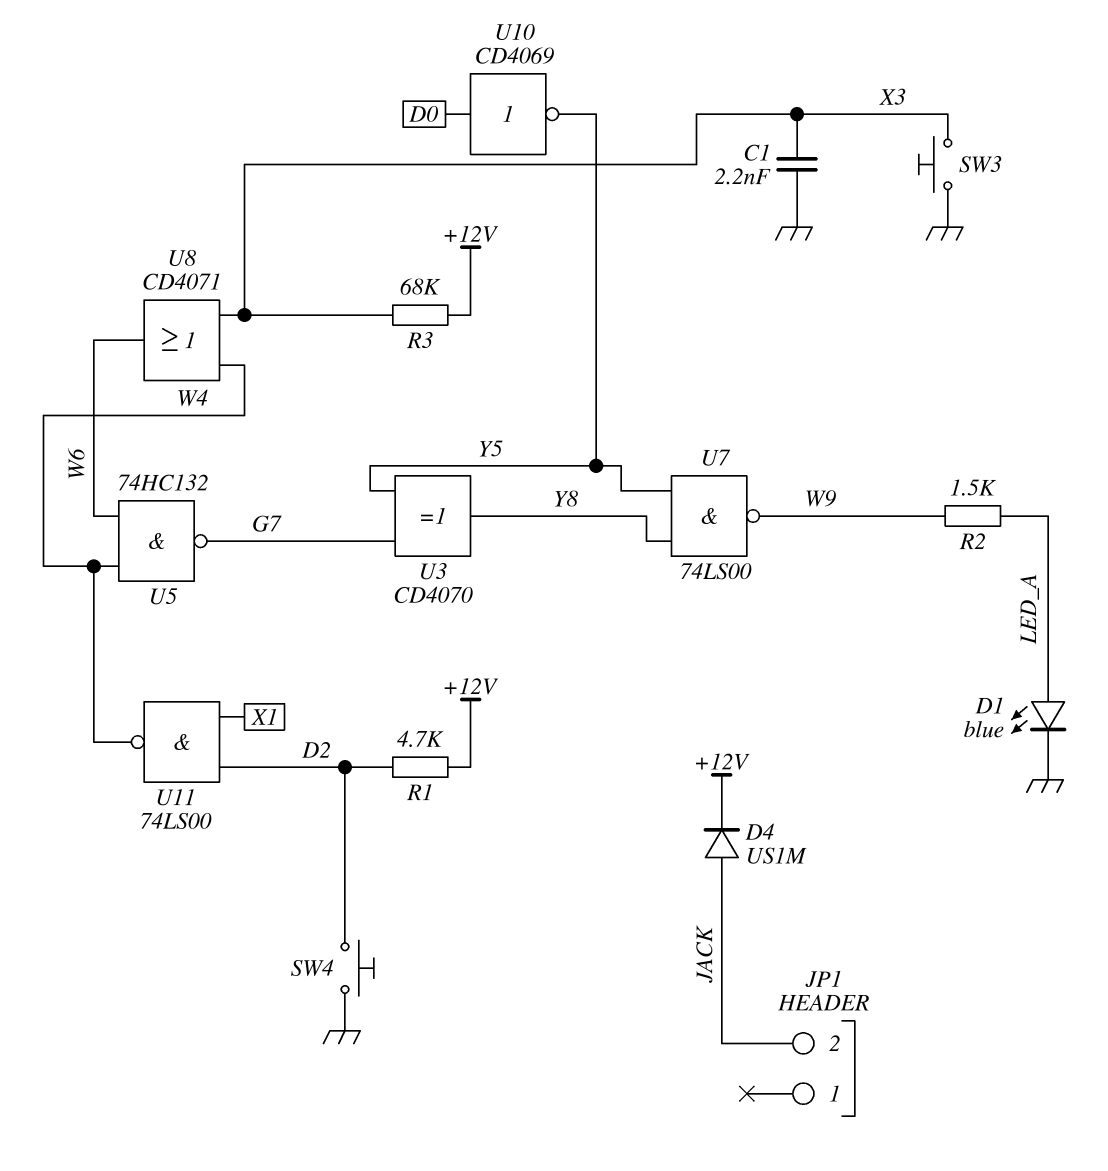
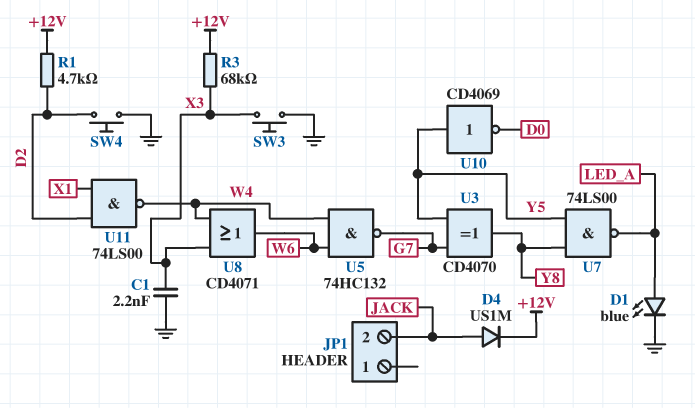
R2: 1.5k (LED_A, W9) -> none
U7: NAND 74LS00 (in Y5, in Y8, out W9) -> NAND 74LS00 (in Y5, in Y8, out LED_A)
U10: NOT CD4069 (in D0, out Y5) -> NOT CD4069 (in Y5, out D0)

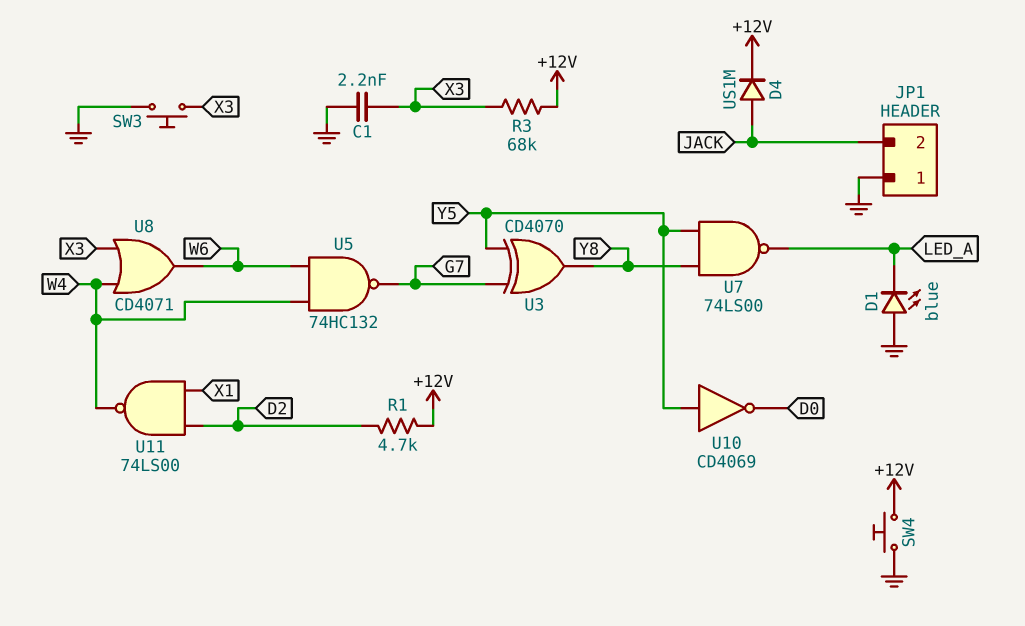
D1: LED blue (A LED_A, K GND) -> LED blue (A GND, K LED_A)
JP1 pin 1: none -> GND
SW4: button (D2, GND) -> button (+12V, GND)

